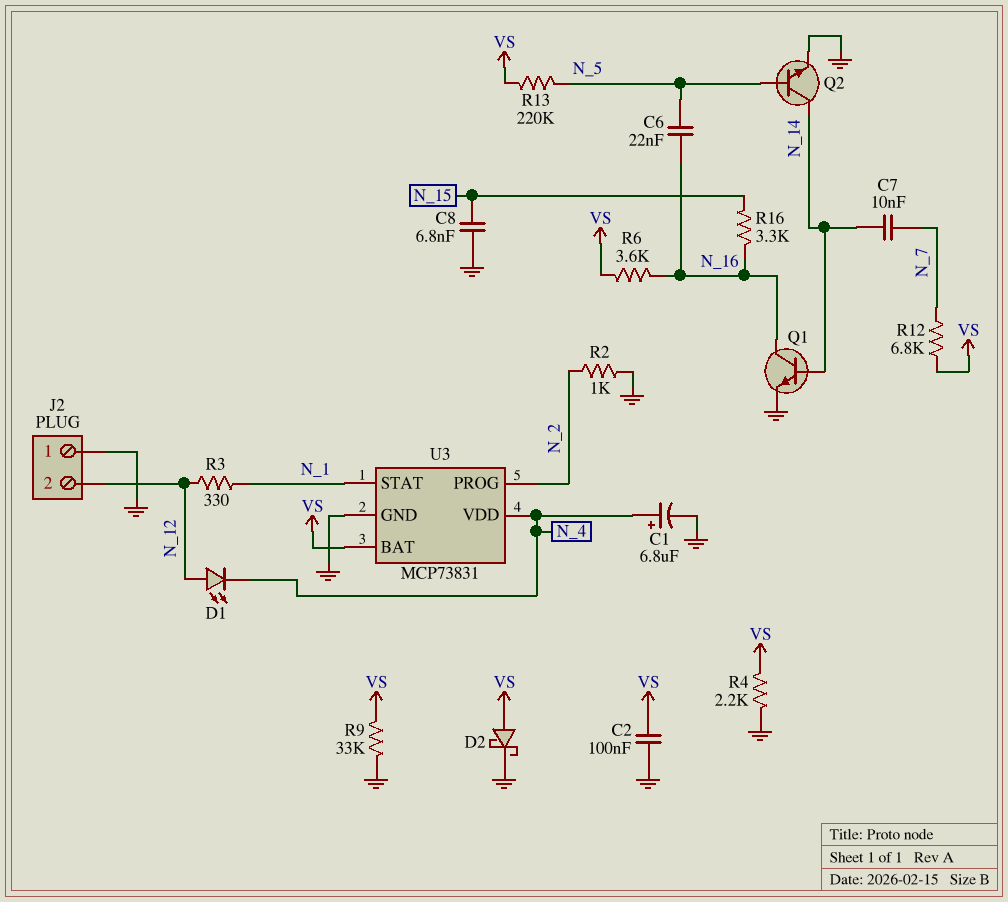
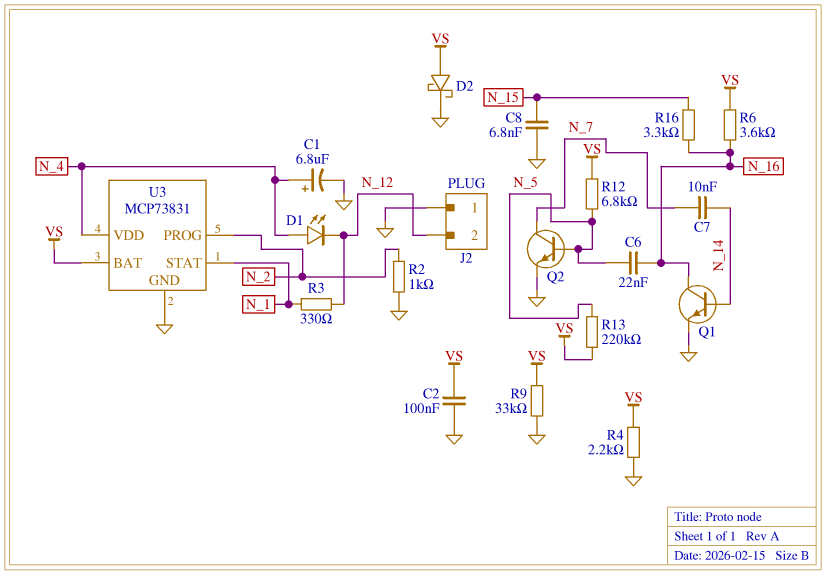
D1: LED (A N_12, K N_4) -> LED (A N_4, K N_12)
Q2: NPN (B N_5, C N_14, E GND) -> NPN (B N_5, C N_7, E GND)
R12: 6.8k (N_7, VS) -> 6.8k (N_5, VS)

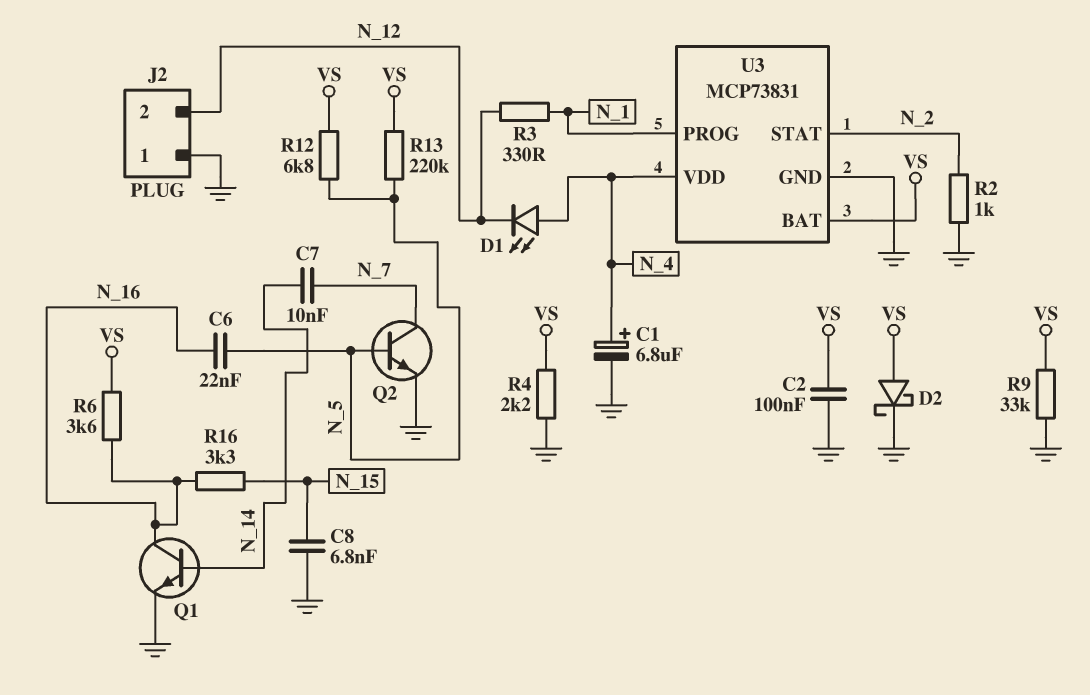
U3 pin PROG: N_2 -> N_1
U3 pin STAT: N_1 -> N_2

